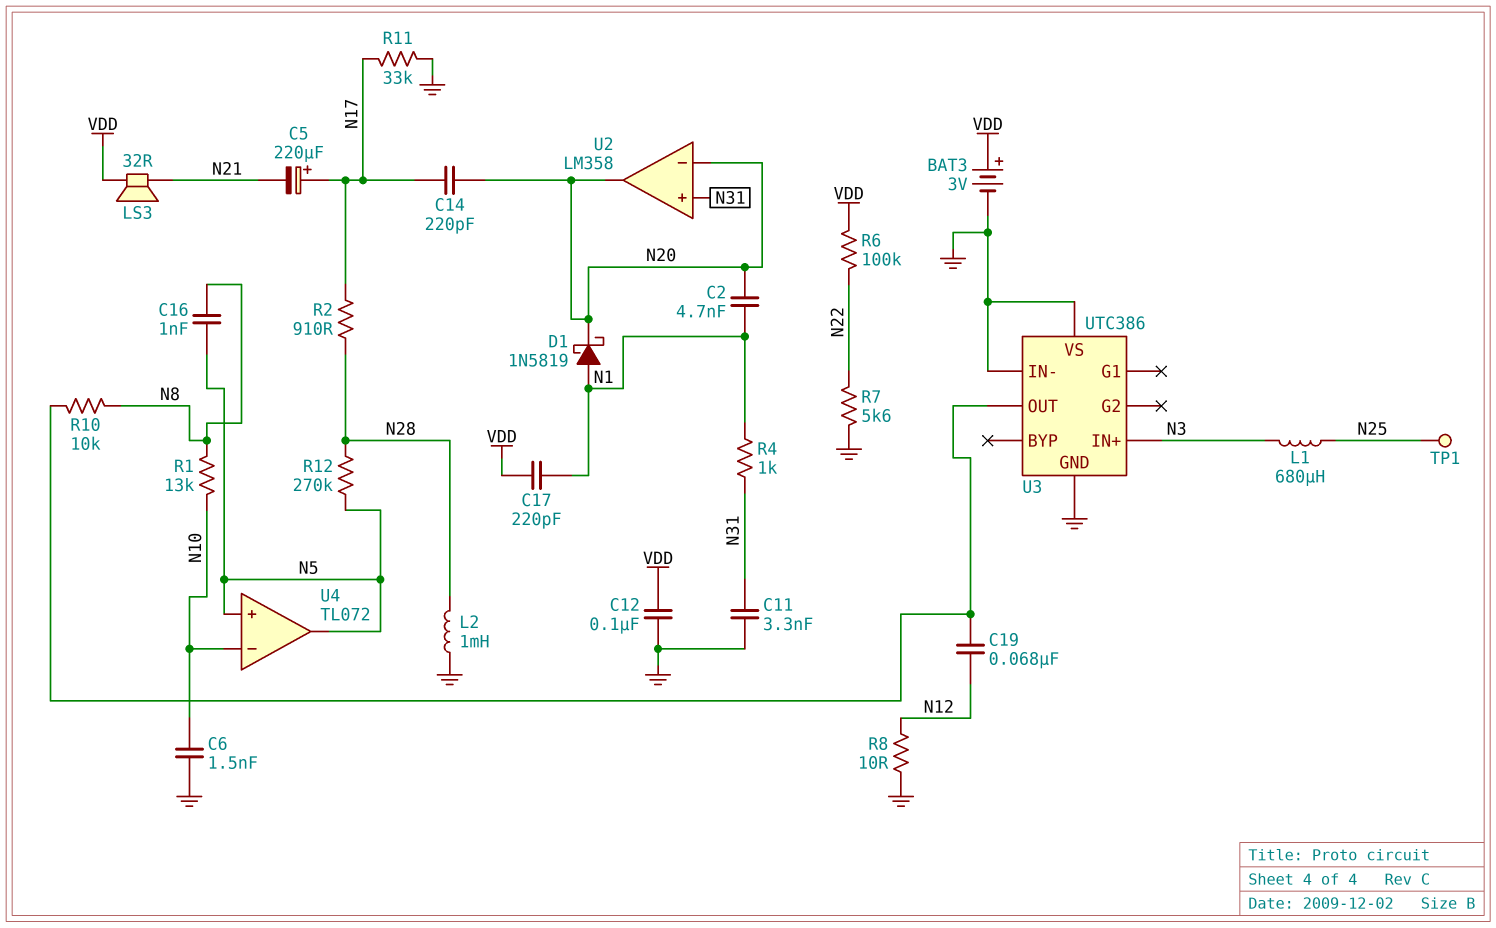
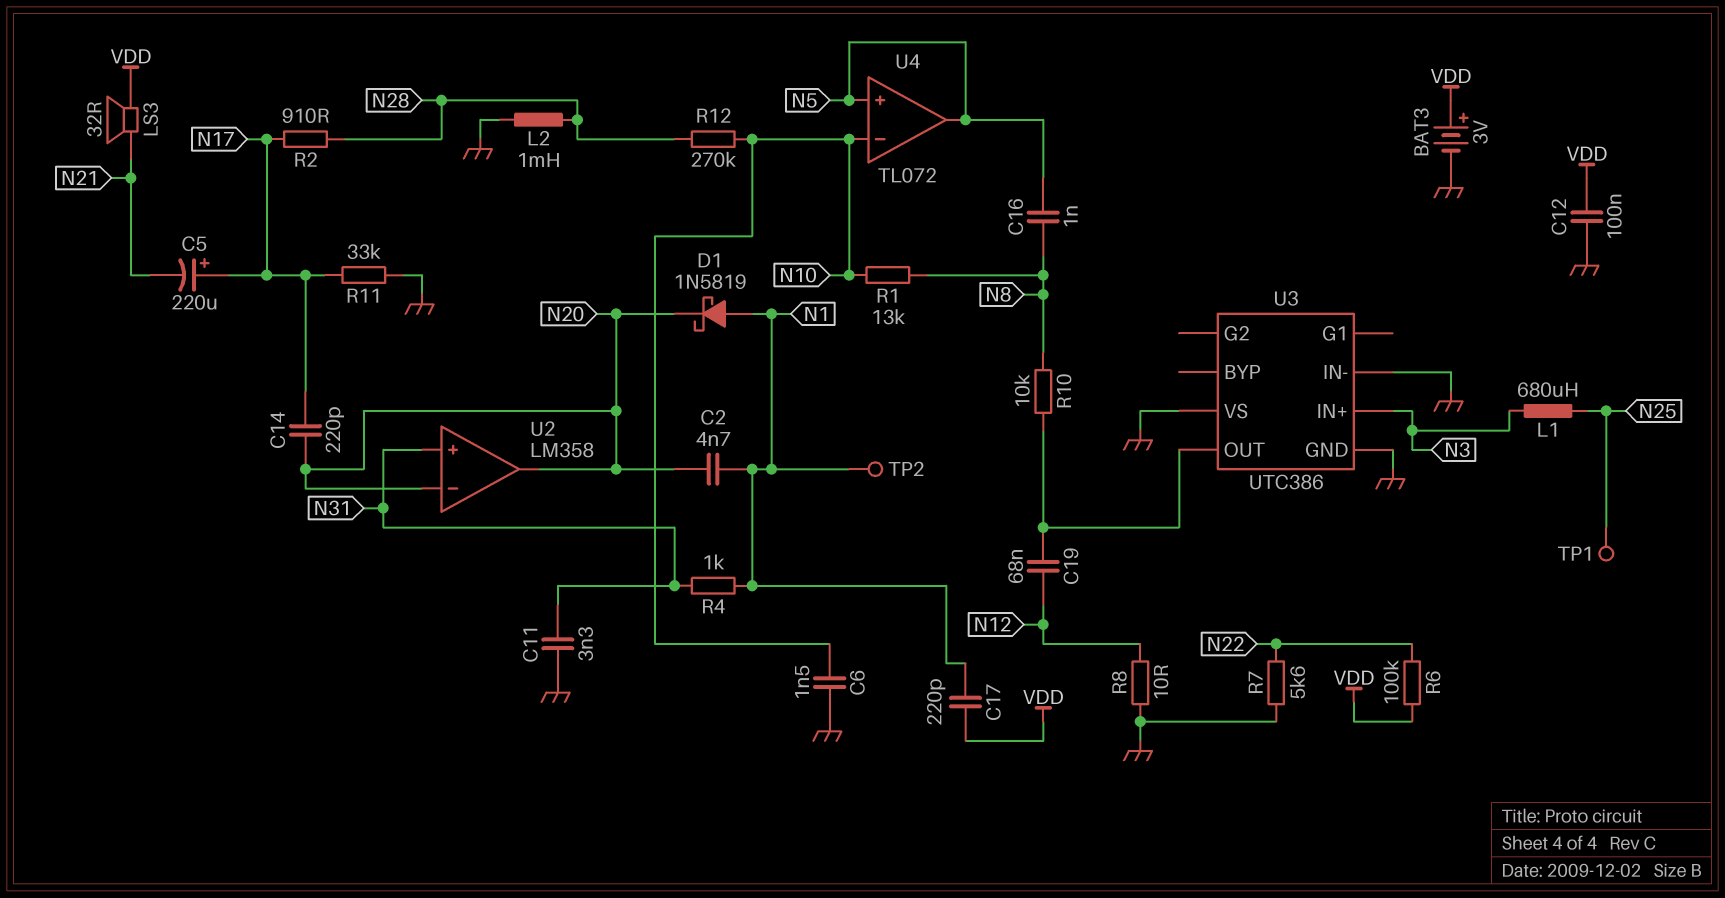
R12: 270k (N5, N28) -> 270k (N10, N28)
TP2: none -> test point (N1)

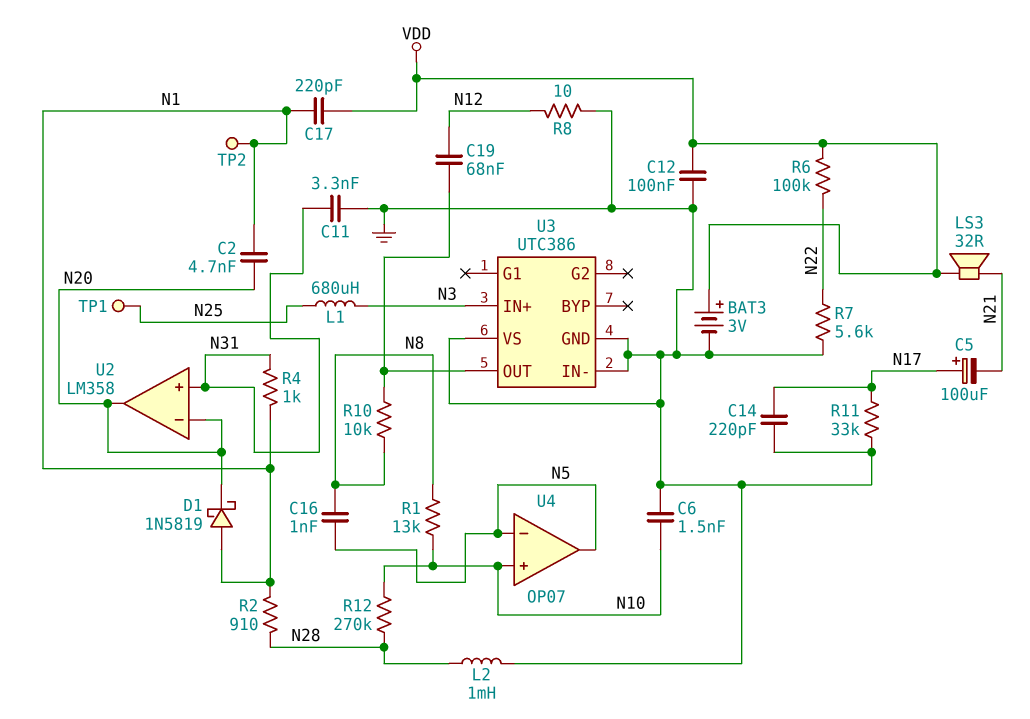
C5: 220uF (plus N17, minus N21) -> 100uF (plus N17, minus N21)
C14: 220pF (N17, N20) -> 220pF (GND, N17)
R2: 910 (N17, N28) -> 910 (N1, N28)
U4: TL072 -> OP07
U4 pin in+: N5 -> N10
U4 pin in-: N10 -> N5

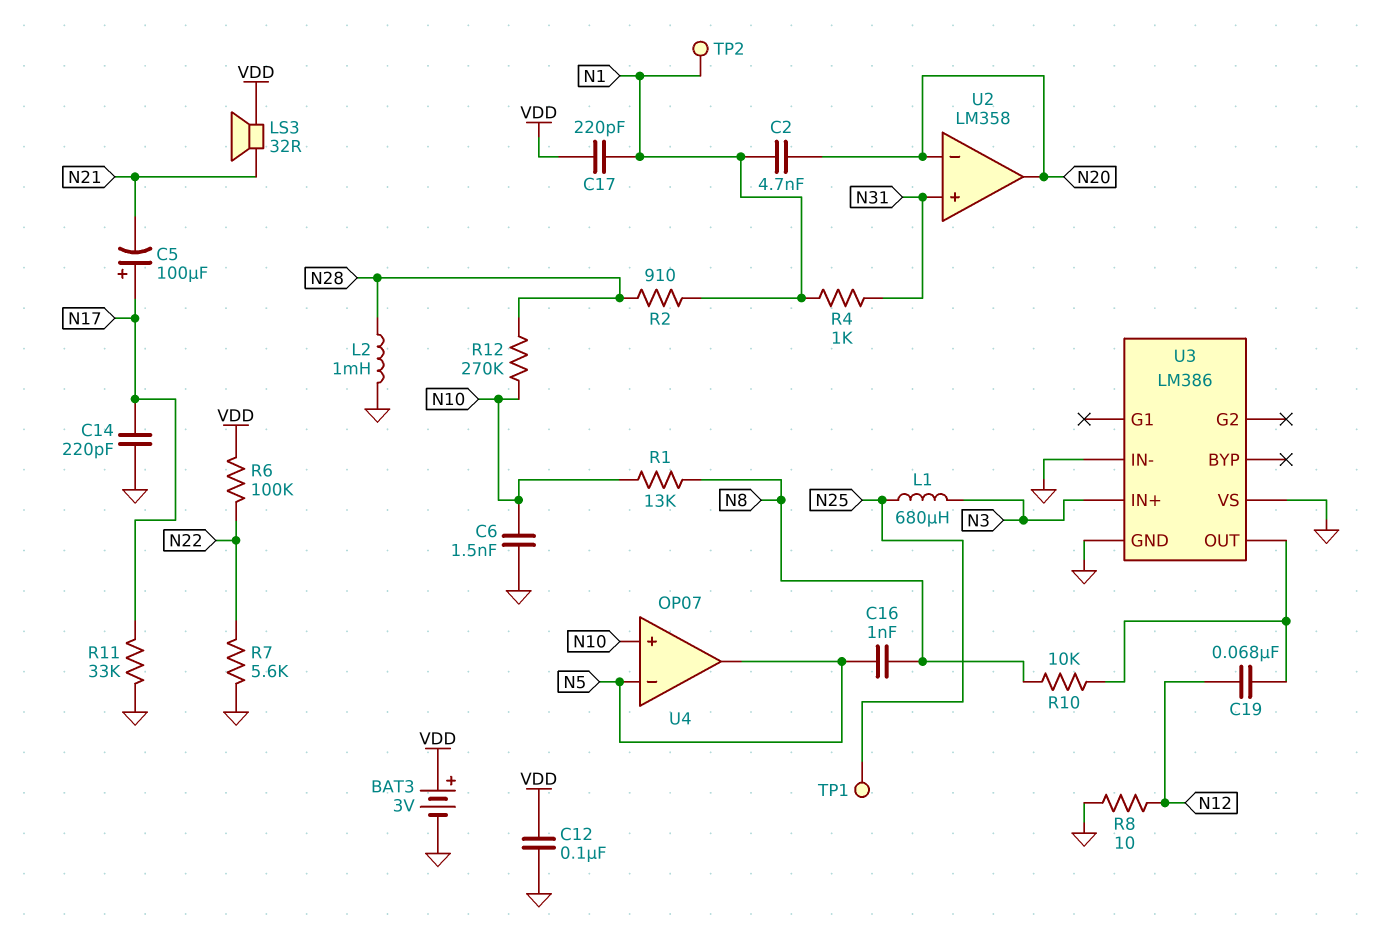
C11: 3.3nF (GND, N31) -> none
D1: schottky 1N5819 (A N1, K N20) -> none
U3: UTC386 -> LM386

